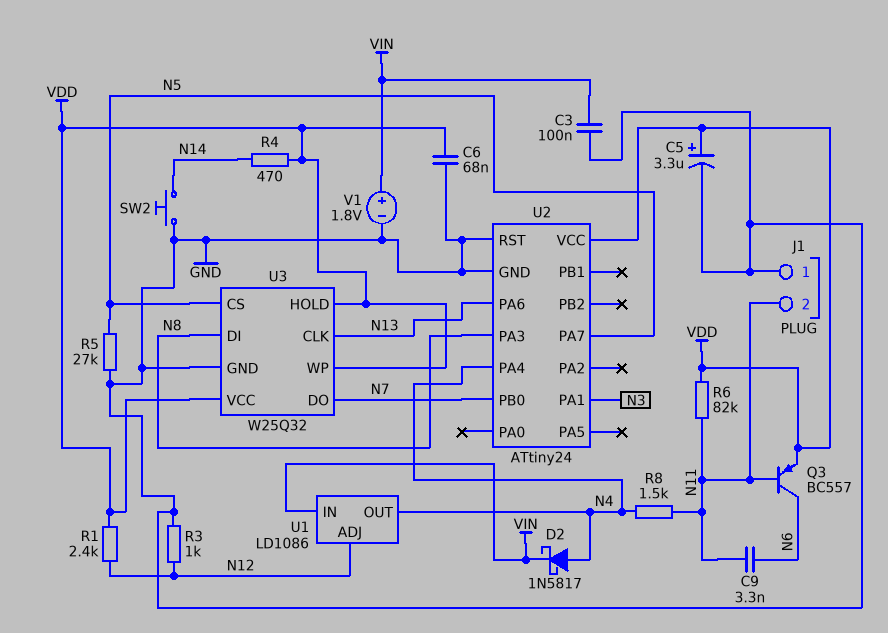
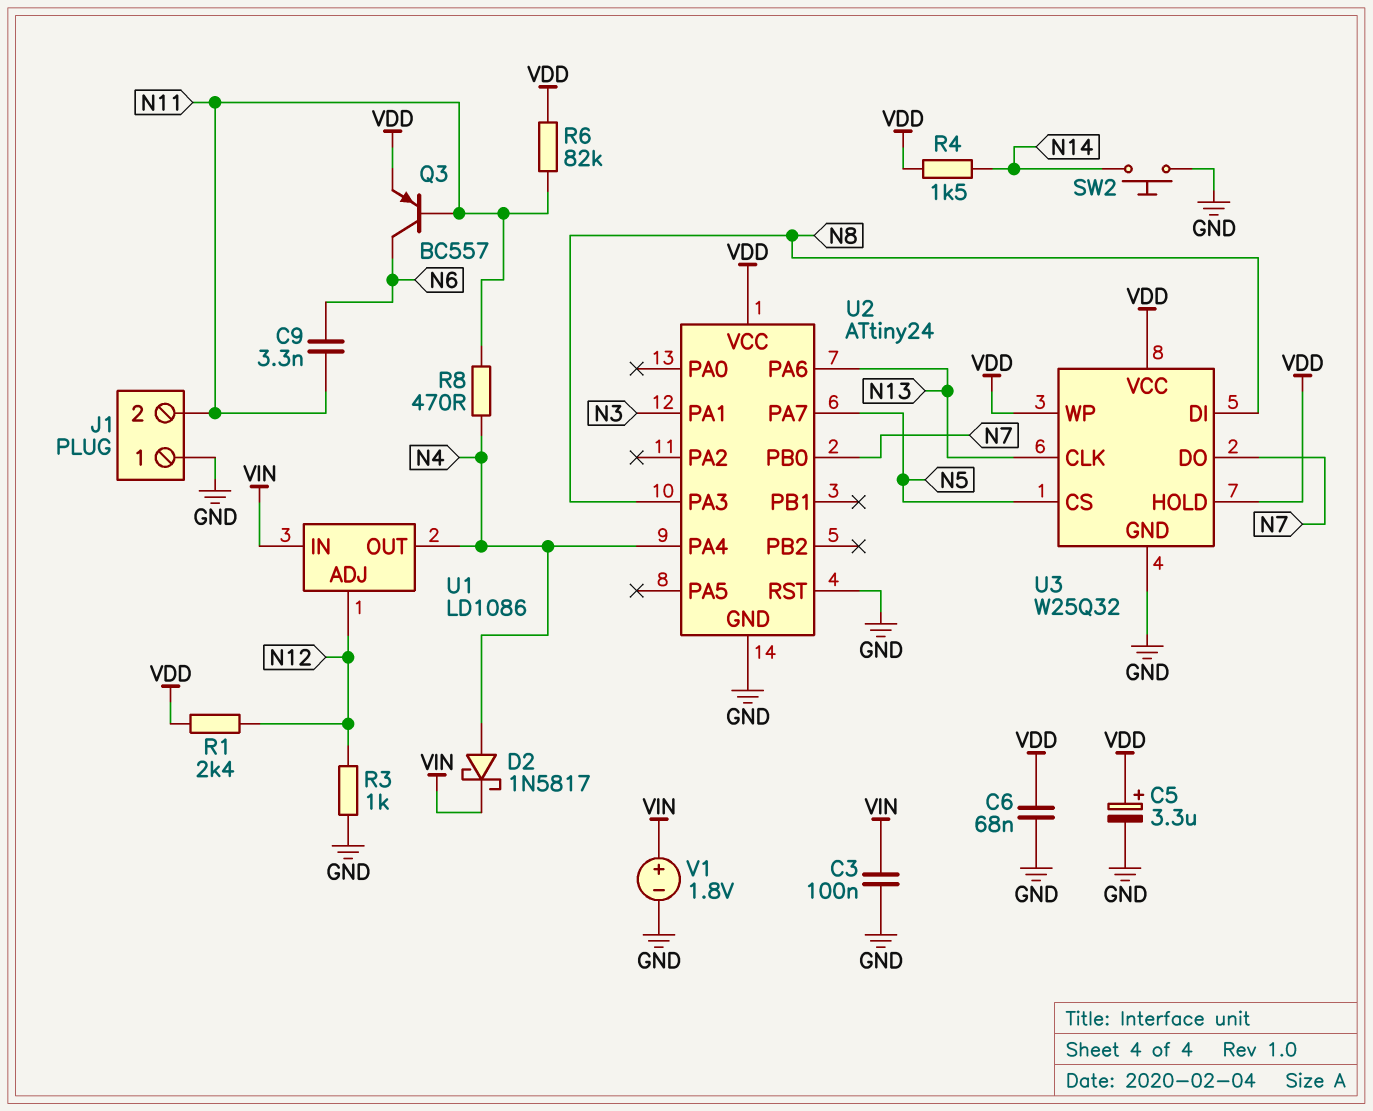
R4: 470 (N14, VDD) -> 1.5k (N14, VDD)
R5: 27k (GND, N5) -> none
R8: 1.5k (N4, N11) -> 470 (N4, N11)

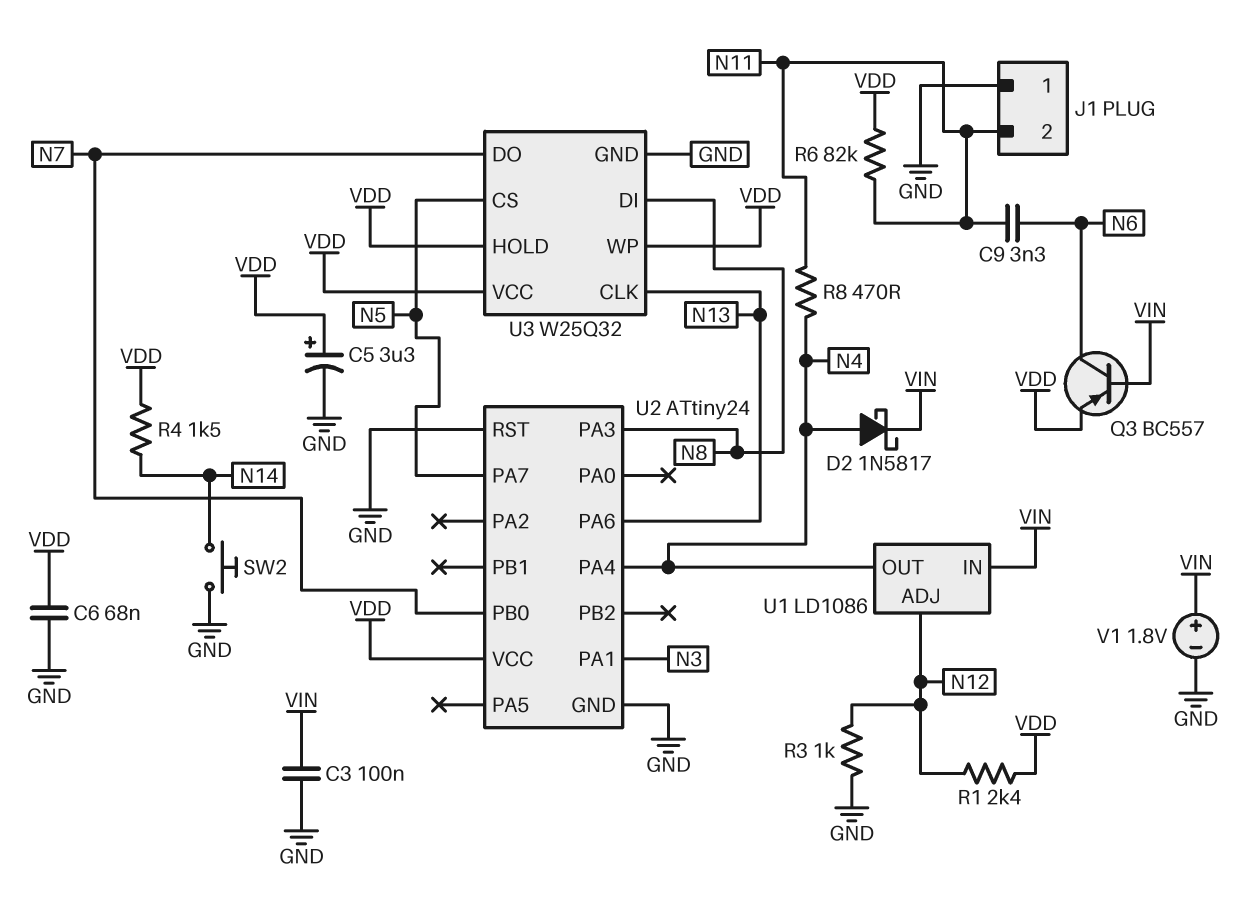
Q3: PNP BC557 (B N11, C N6, E VDD) -> PNP BC557 (B VIN, C N6, E VDD)

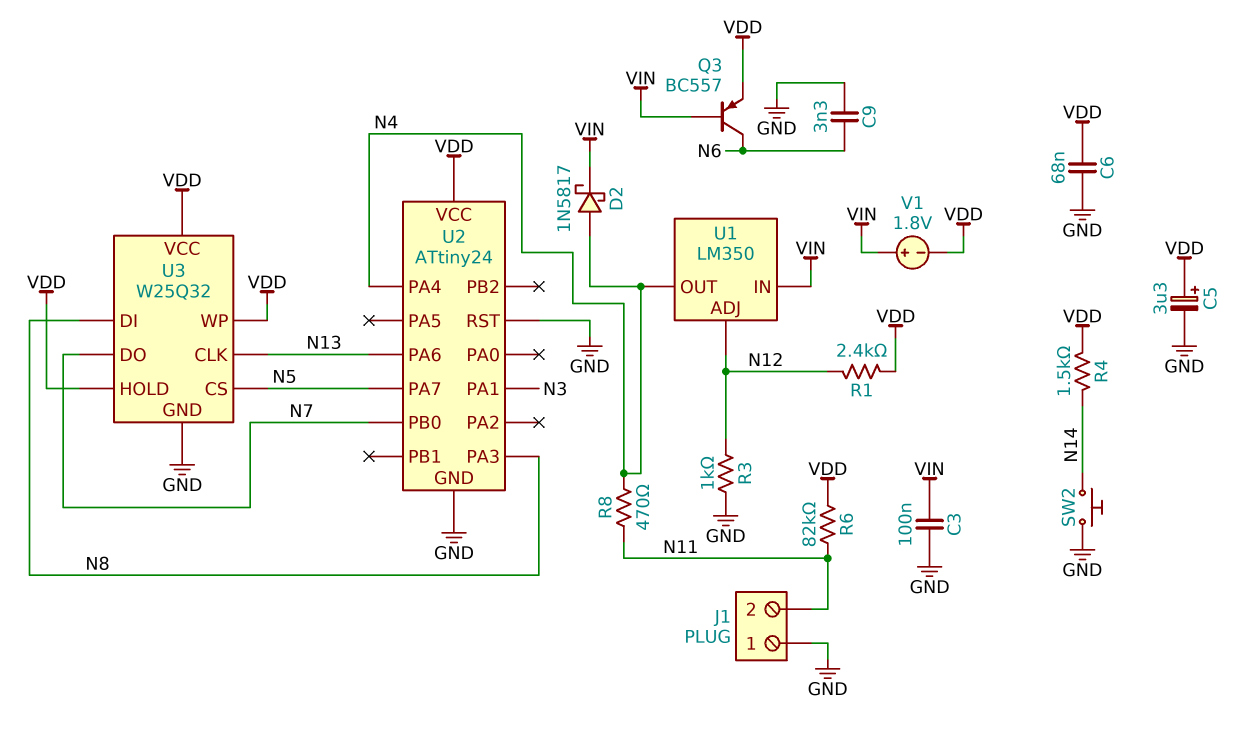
C9: 3.3nF (N6, N11) -> 3.3nF (GND, N6)
U1: LD1086 -> LM350
V1: 1.8V (plus VIN, minus GND) -> 1.8V (plus VIN, minus VDD)

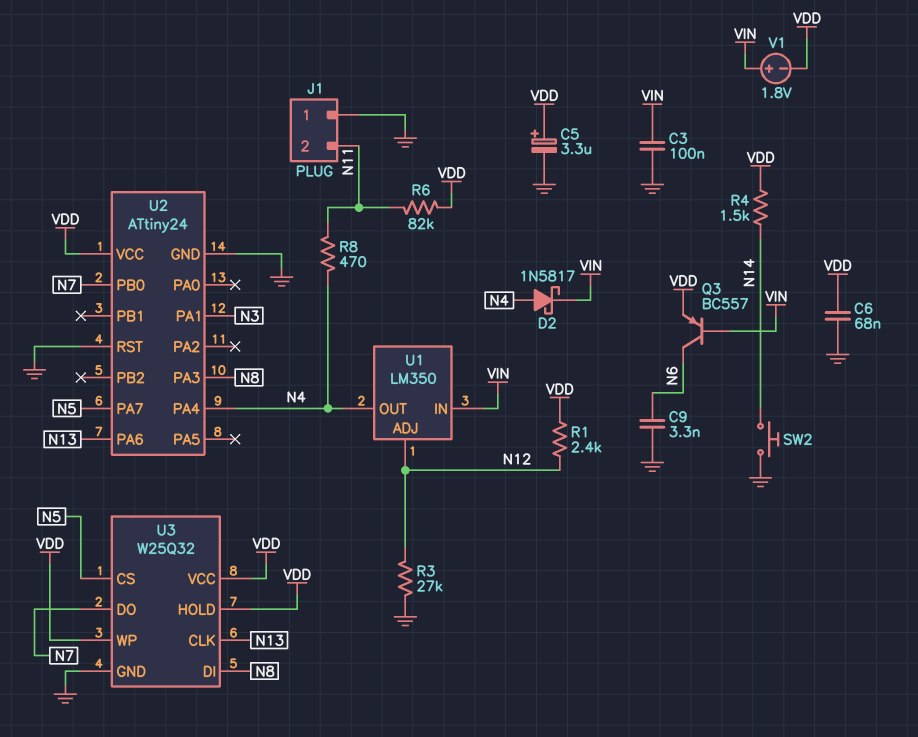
R3: 1k (GND, N12) -> 27k (GND, N12)

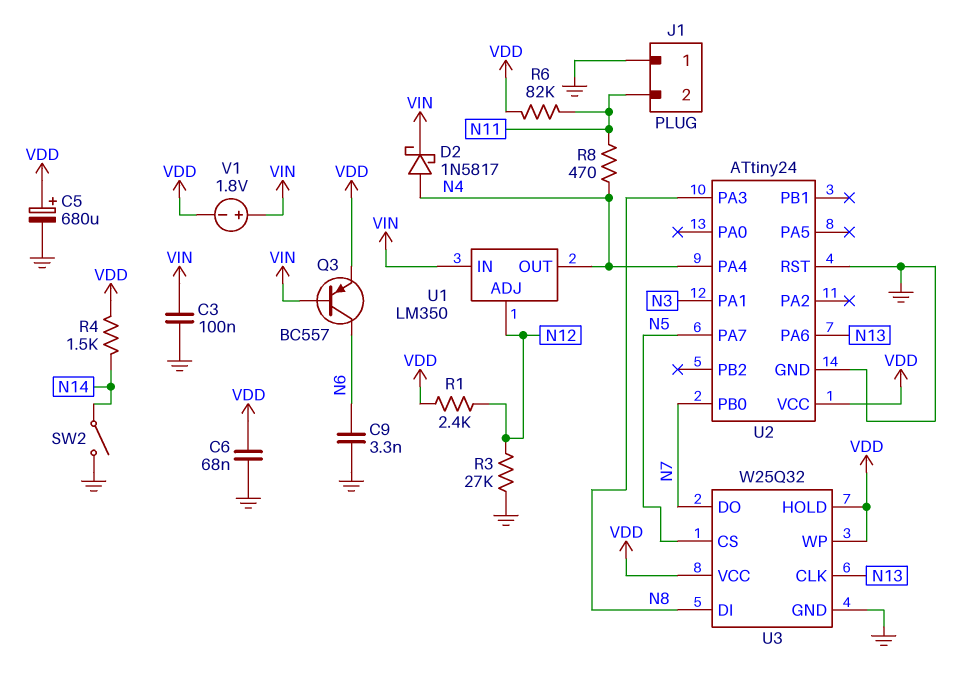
C5: 3.3uF (plus VDD, minus GND) -> 680uF (plus VDD, minus GND)
SW2: button (GND, N14) -> switch (GND, N14)

